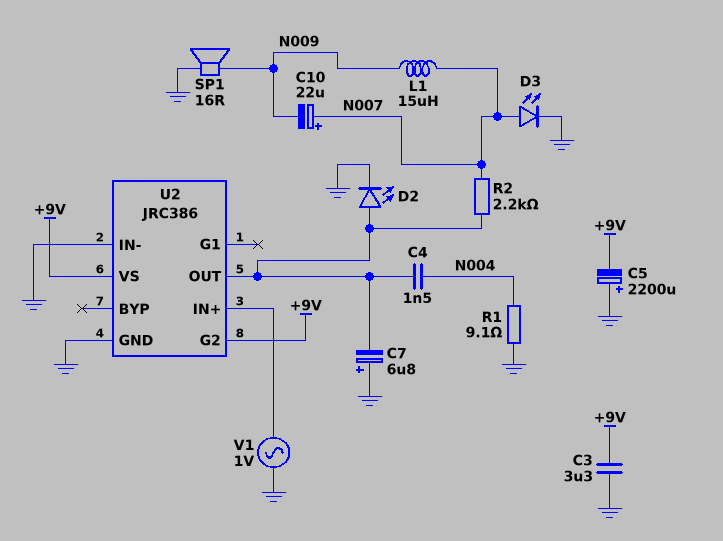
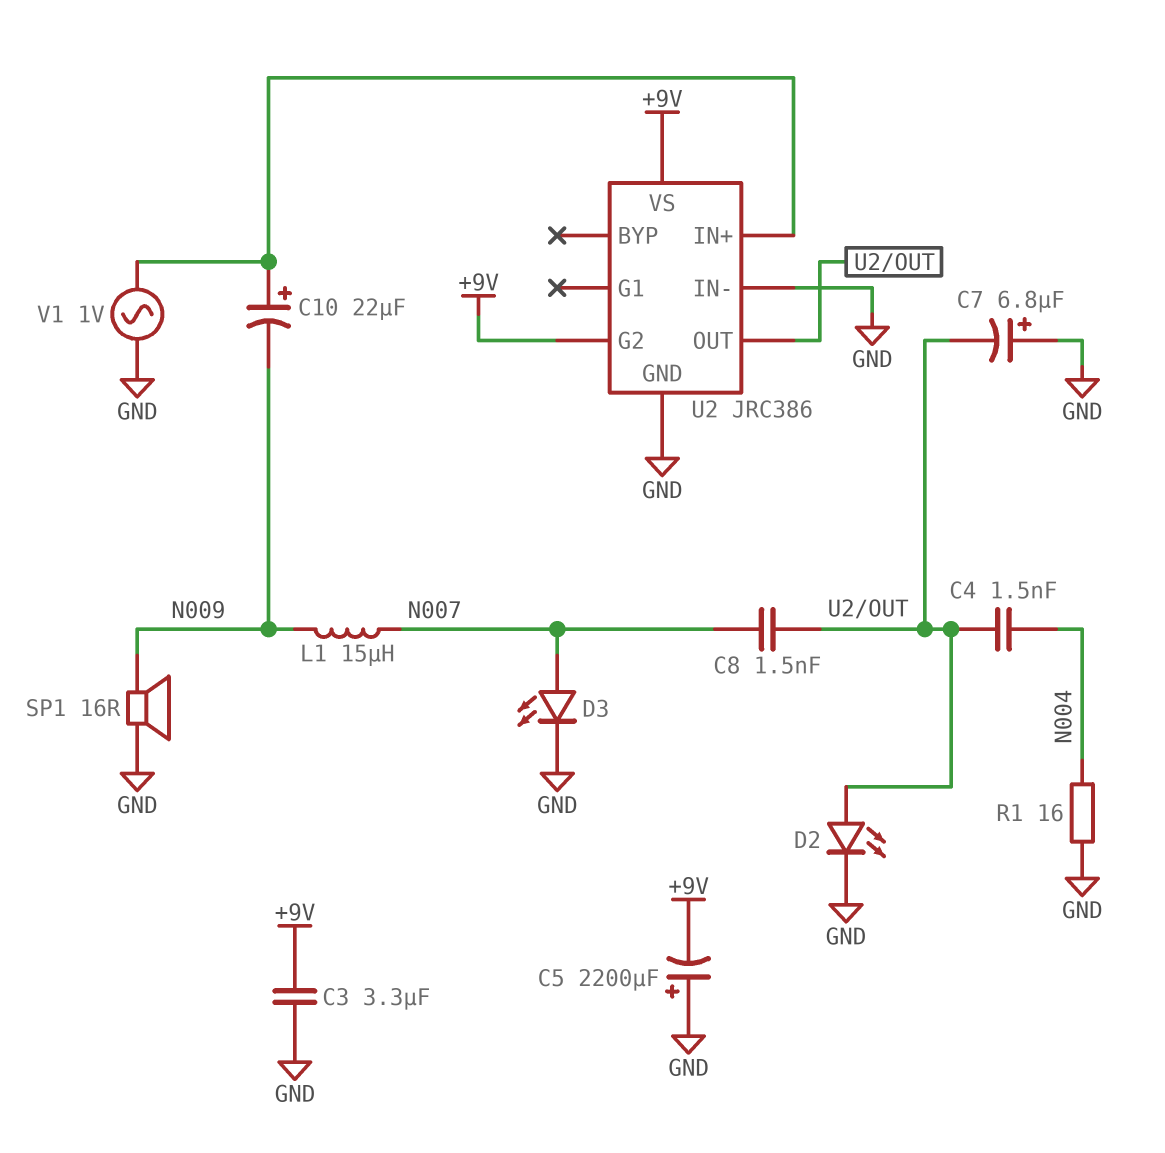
C8: none -> 1.5nF (N007, U2/OUT)
C10: 22uF (plus N007, minus N009) -> 22uF (plus U2/IN+, minus N009)
R1: 9.1 (GND, N004) -> 16 (GND, N004)
R2: 2.2k (N007, U2/OUT) -> none

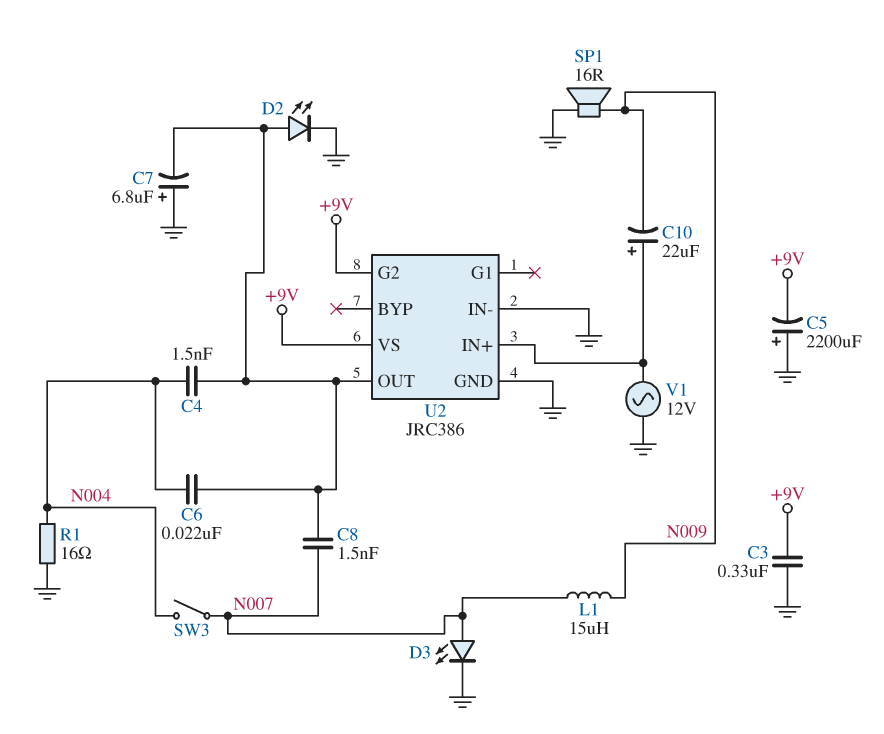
C3: 3.3uF (+9V, GND) -> 330nF (+9V, GND)
C6: none -> 22nF (N004, U2/OUT)
SW3: none -> switch (N004, N007)
V1: AC 1V (GND, U2/IN+) -> AC 12V (GND, U2/IN+)

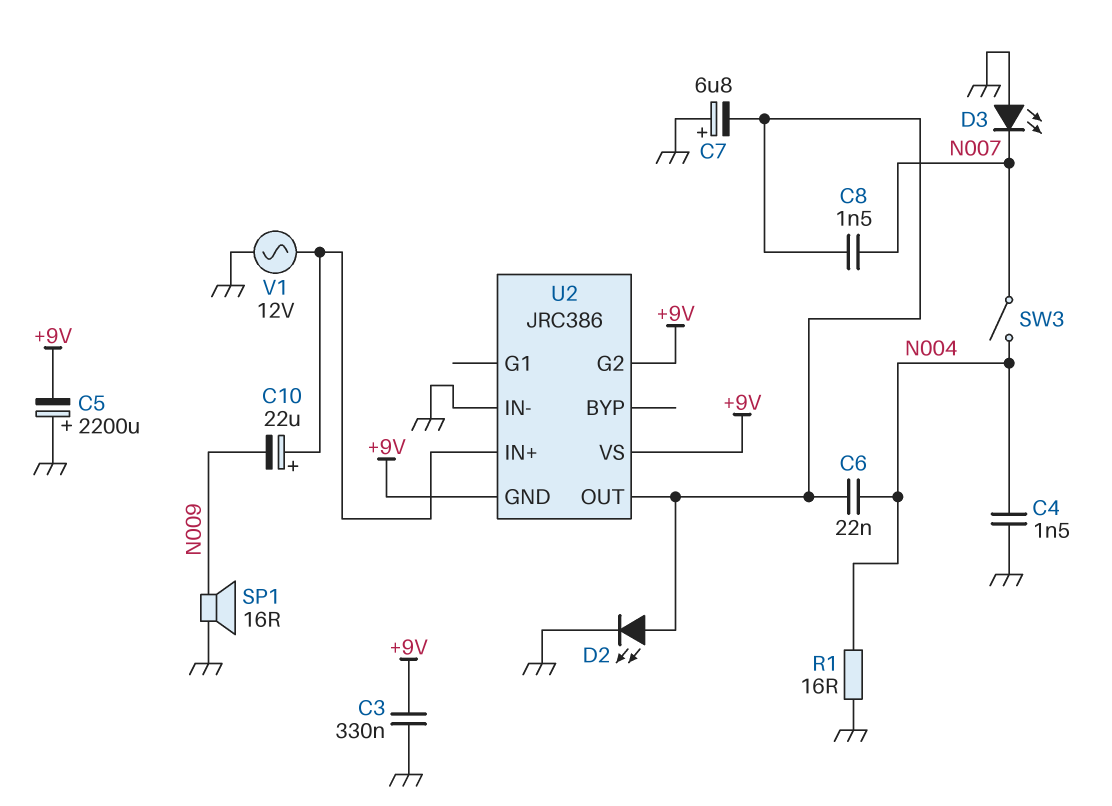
C4: 1.5nF (N004, U2/OUT) -> 1.5nF (GND, N004)
D3: LED (A N007, K GND) -> LED (A GND, K N007)
L1: 15uH (N007, N009) -> none
U2 pin GND: GND -> +9V

